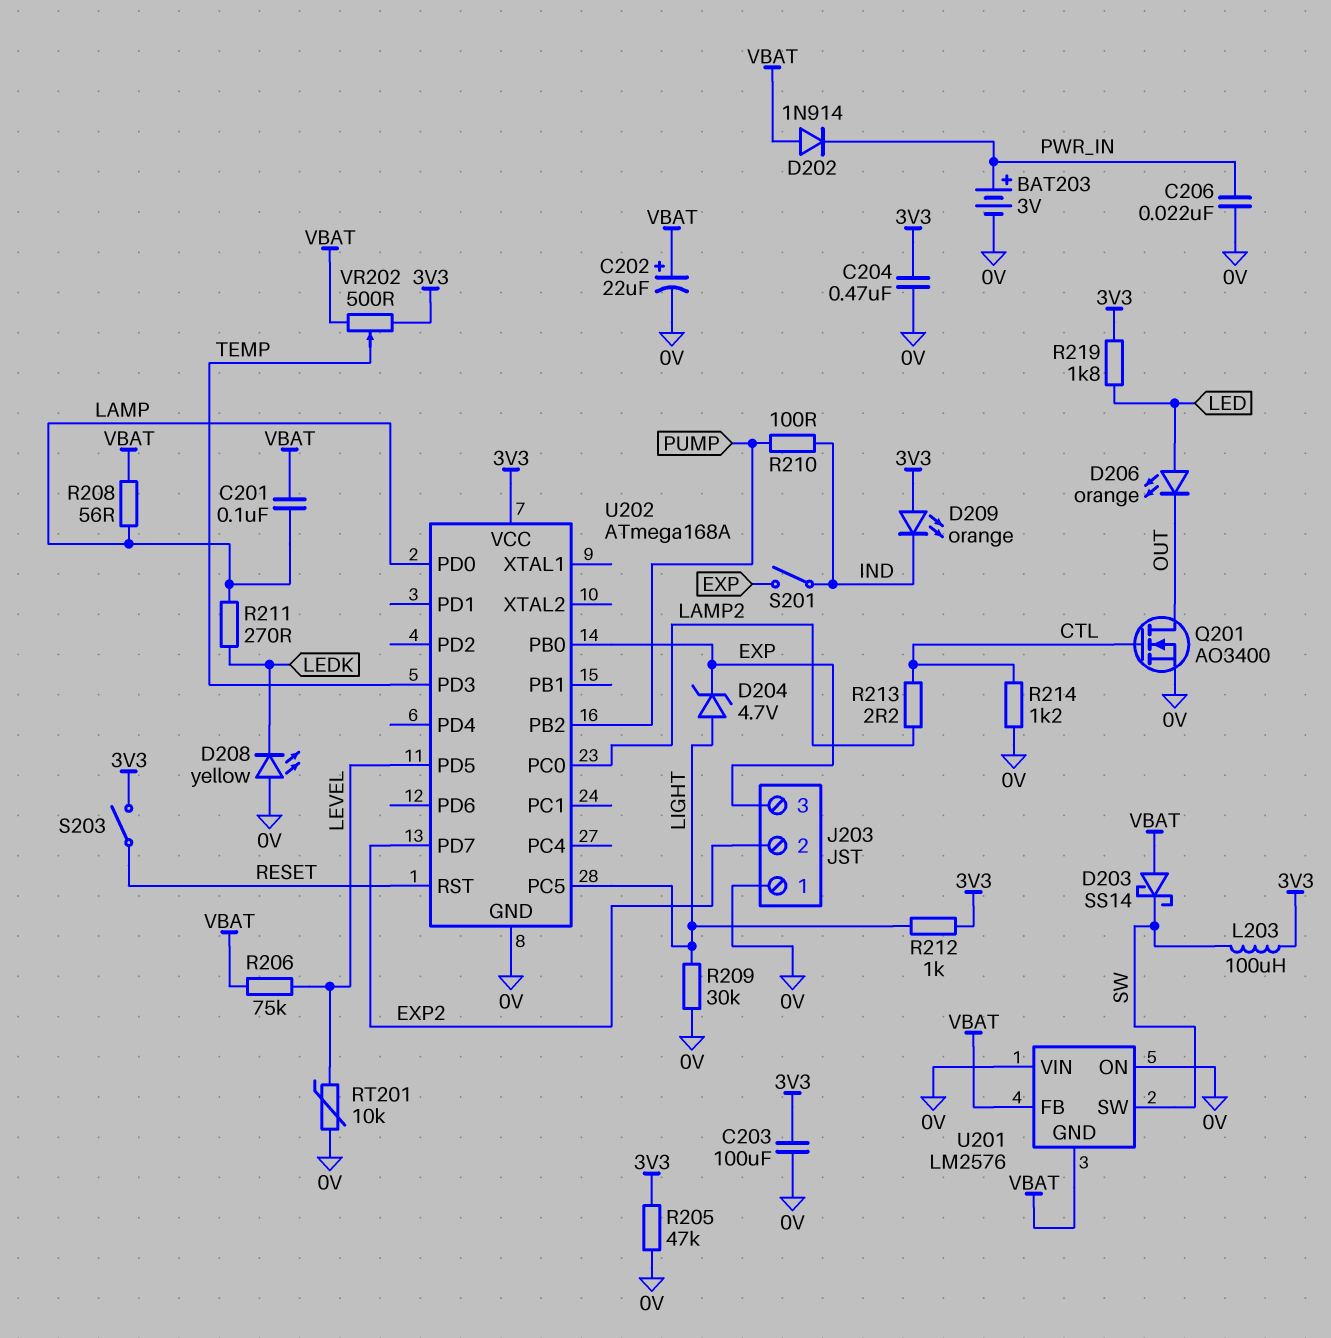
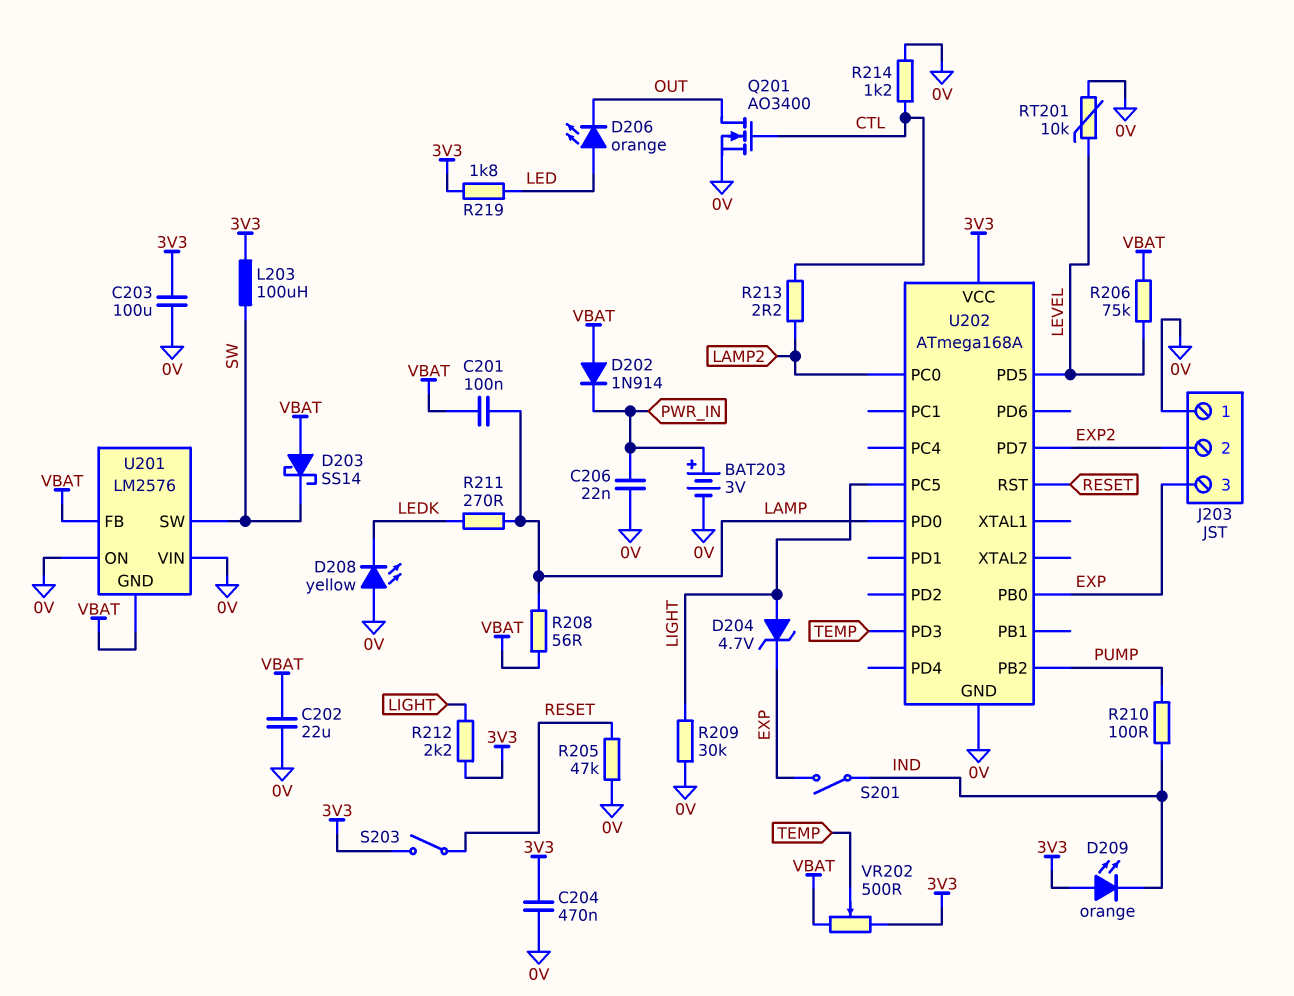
C202: 22uF (plus VBAT, minus 0V) -> 22uF (0V, VBAT)
R205: 47k (0V, 3V3) -> 47k (0V, RESET)
R212: 1k (3V3, LIGHT) -> 2.2k (3V3, LIGHT)

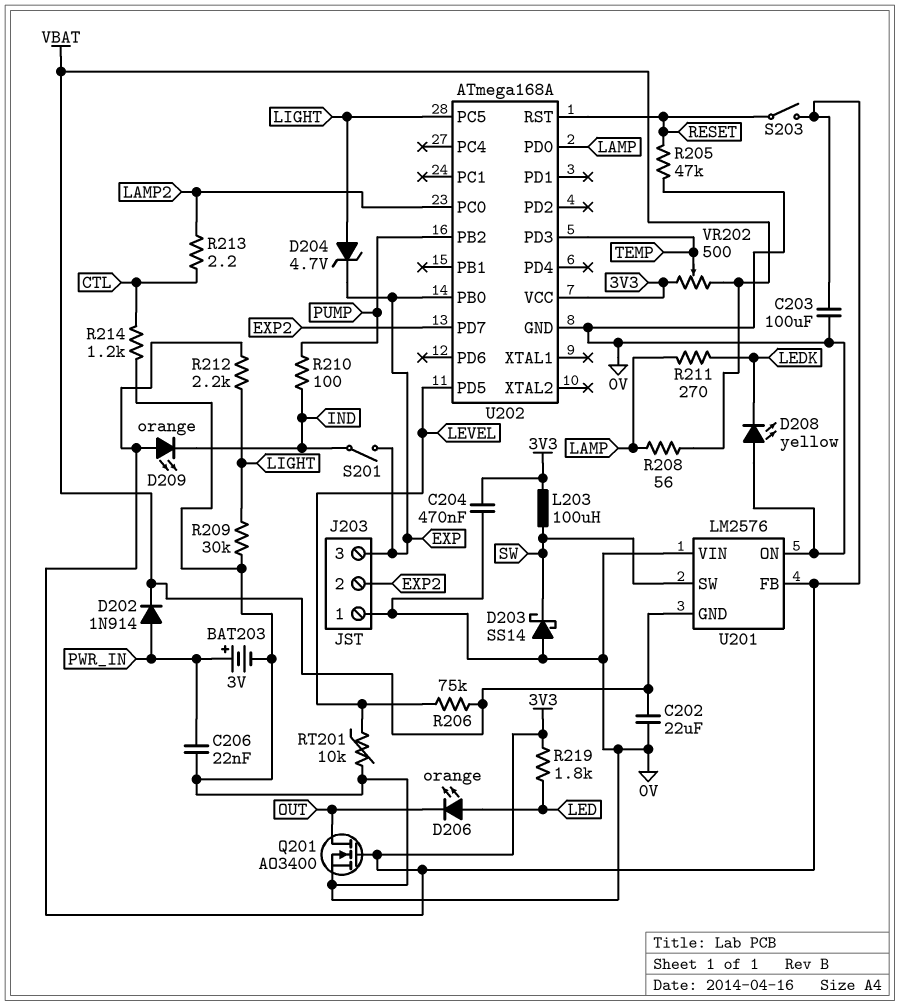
C201: 100nF (LAMP, VBAT) -> none
D202: diode 1N914 (A VBAT, K PWR_IN) -> diode 1N914 (A PWR_IN, K VBAT)
D203: schottky SS14 (A VBAT, K SW) -> schottky SS14 (A 0V, K SW)
Q201: NMOS AO3400 (G CTL, D OUT, S 0V) -> NMOS AO3400 (G 3V3, D OUT, S 0V)
U201 pin FB: VBAT -> 3V3

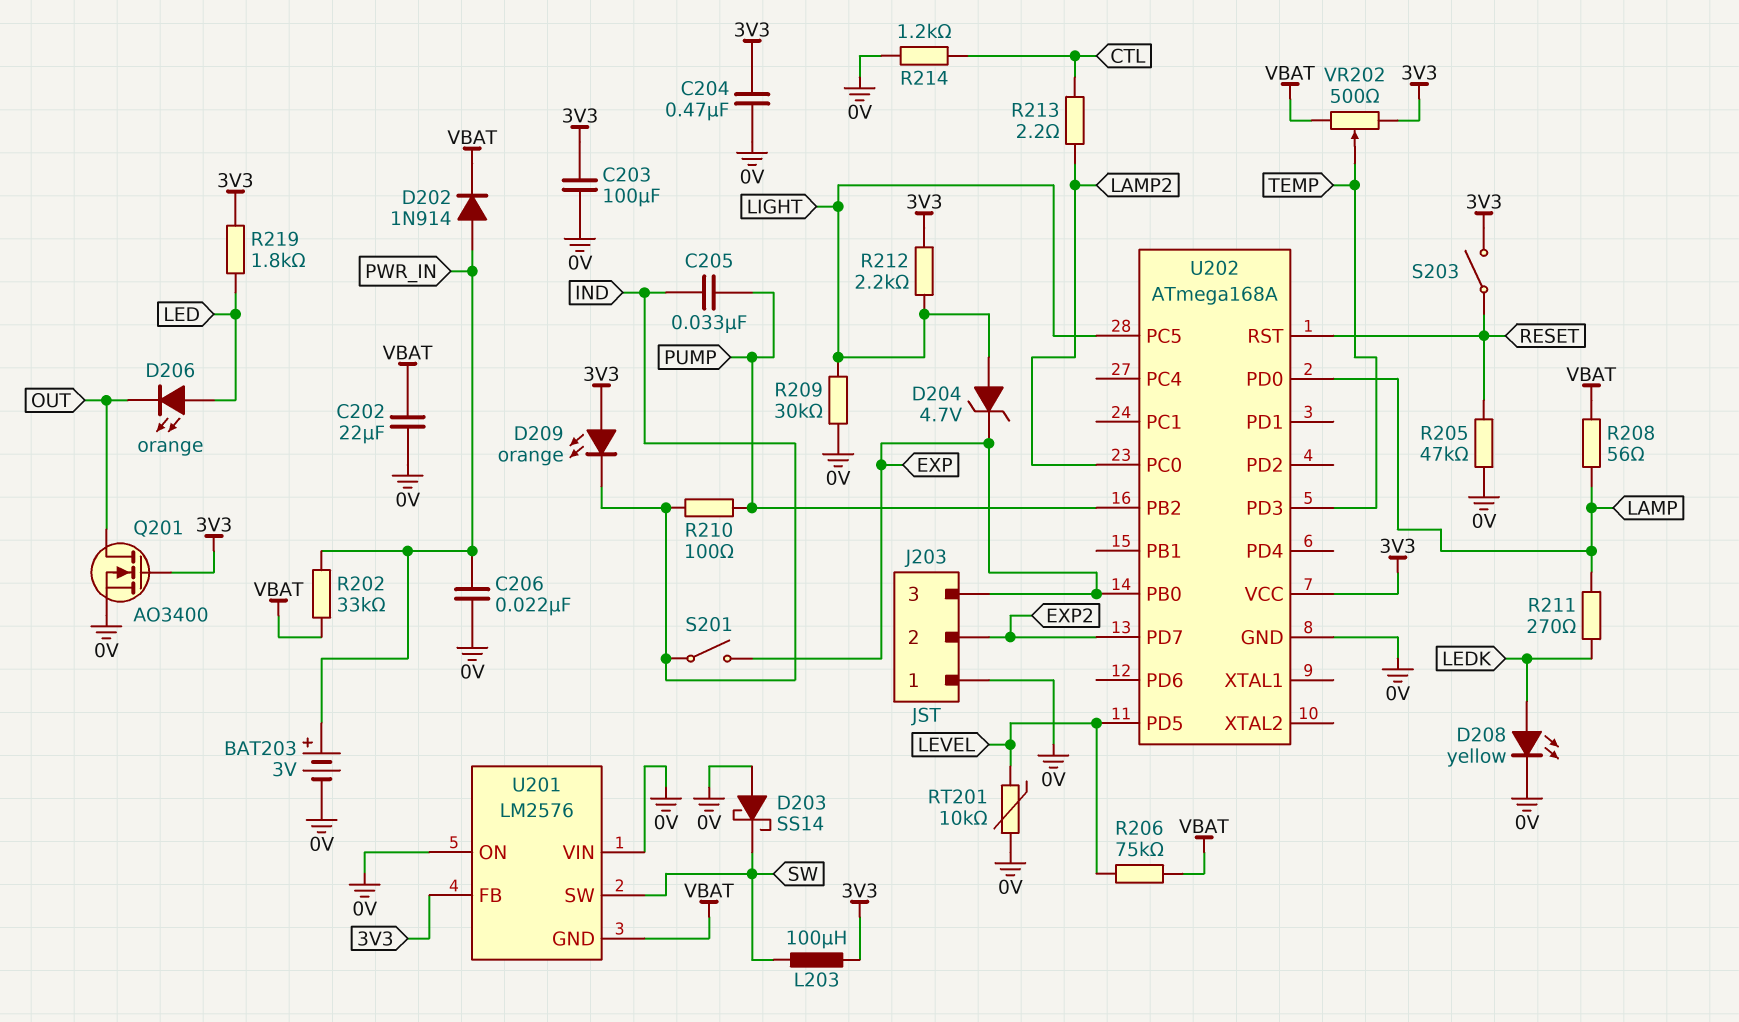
C205: none -> 33nF (IND, PUMP)
D208: LED yellow (A 0V, K LEDK) -> LED yellow (A LEDK, K 0V)
R202: none -> 33k (PWR_IN, VBAT)

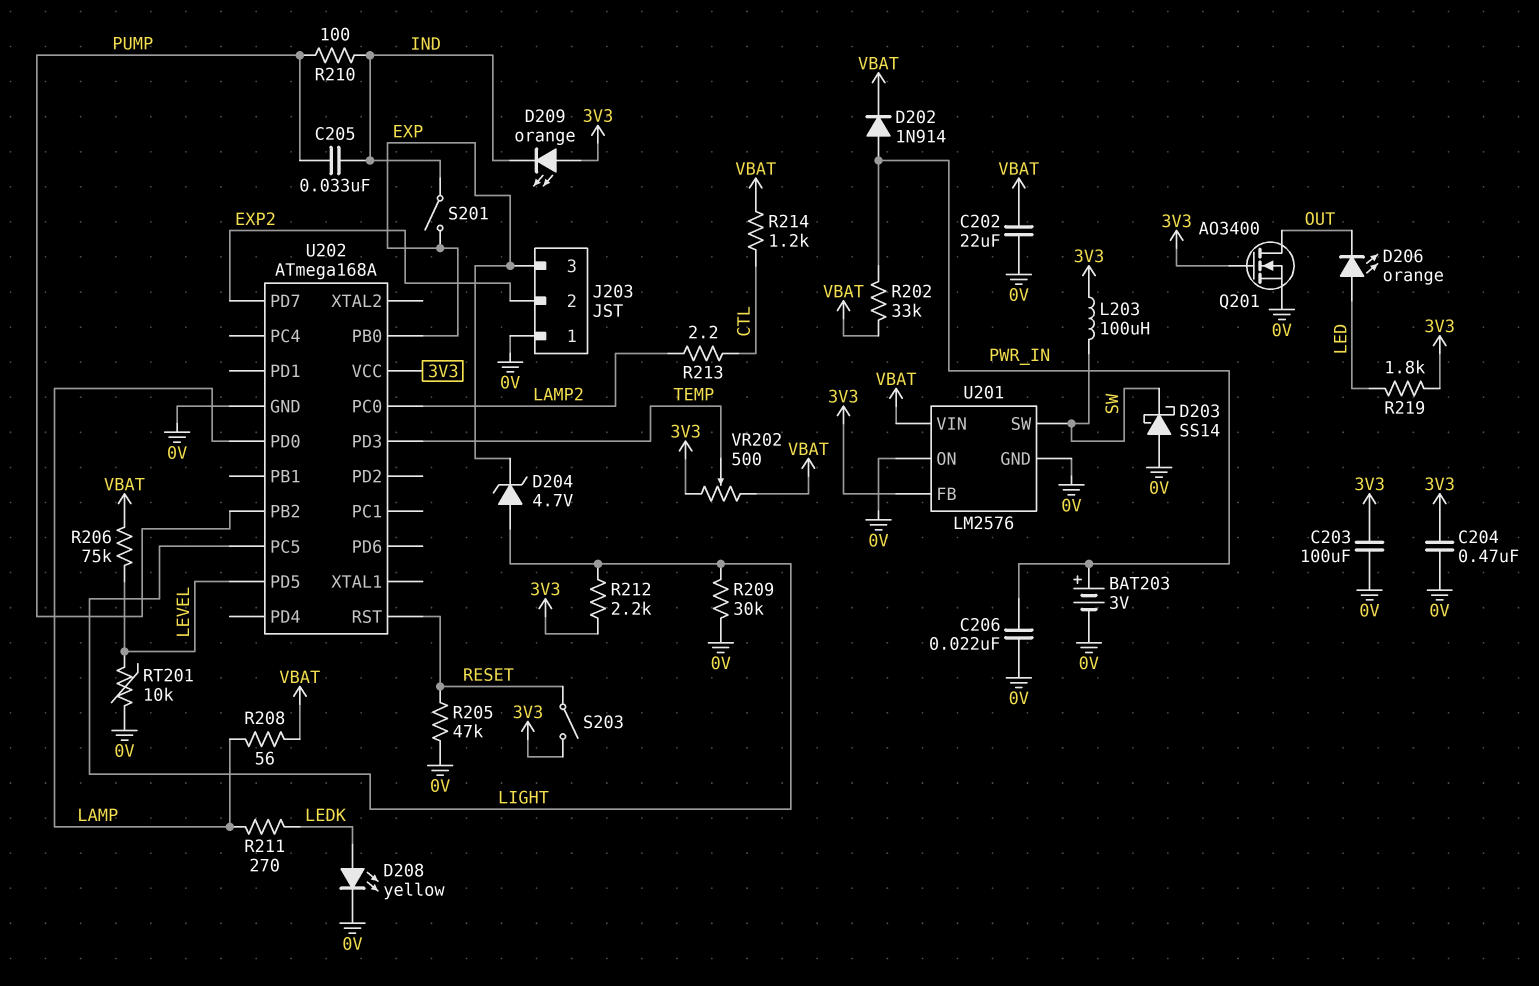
R214: 1.2k (0V, CTL) -> 1.2k (CTL, VBAT)
U201 pin GND: VBAT -> 0V
U201 pin VIN: 0V -> VBAT

